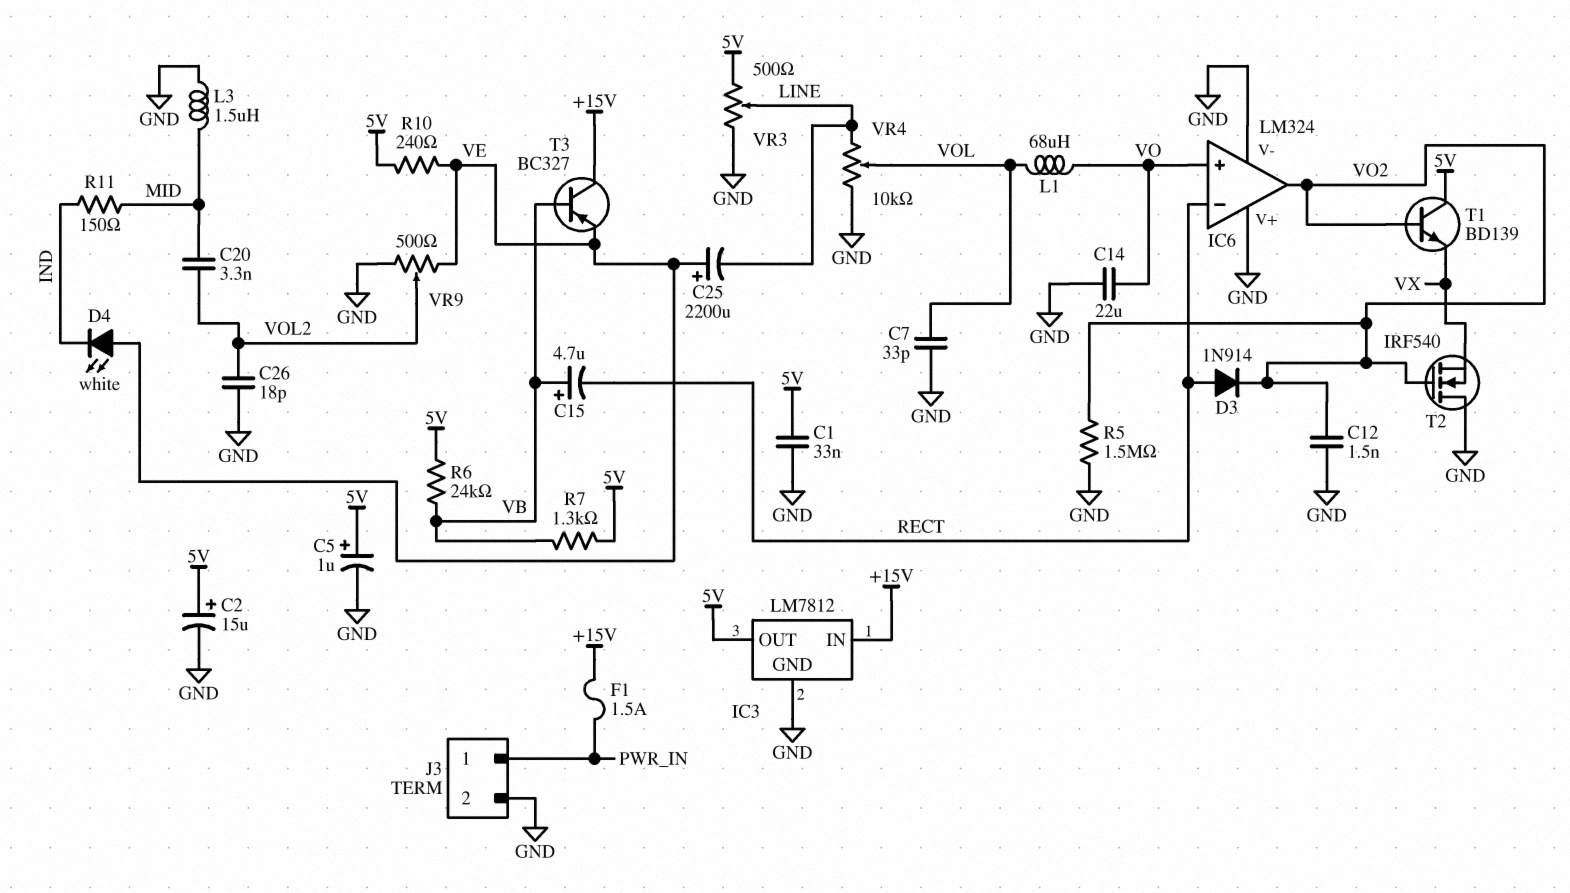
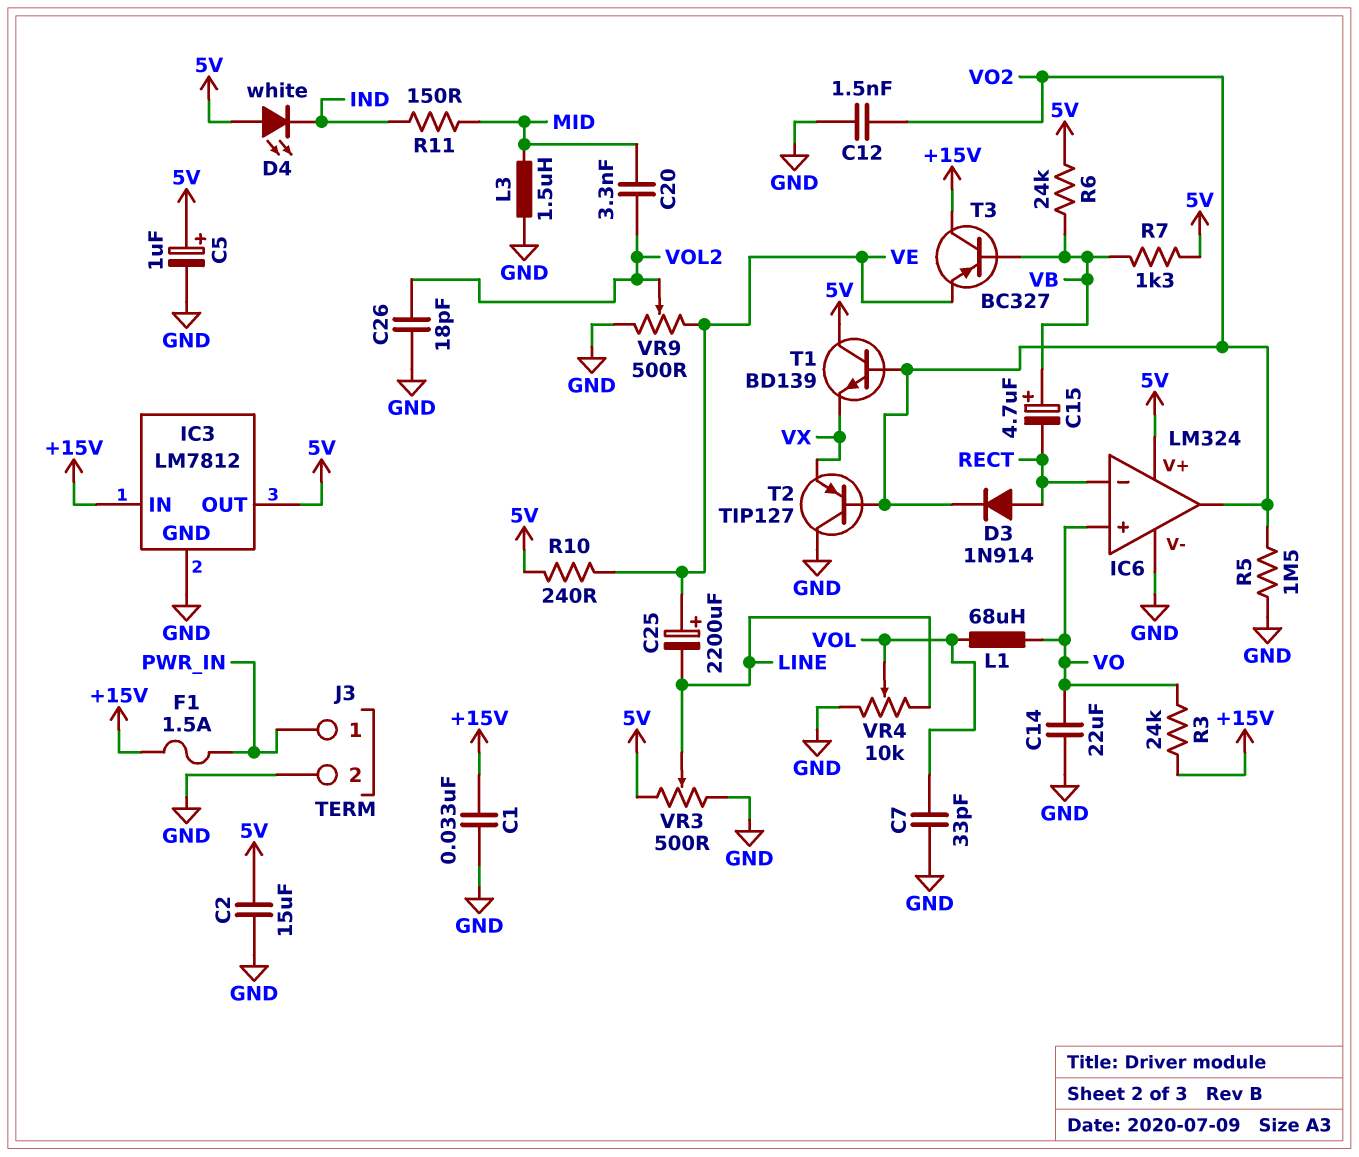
C1: 33nF (5V, GND) -> 33nF (+15V, GND)
C2: 15uF (plus 5V, minus GND) -> 15uF (5V, GND)
D4: LED white (A VE, K IND) -> LED white (A 5V, K IND)
IC6 pin V+: GND -> 5V
R3: none -> 24k (+15V, VO)
T2: NMOS IRF540 (G VO2, D GND, S VX) -> PNP TIP127 (B VO2, C GND, E VX)

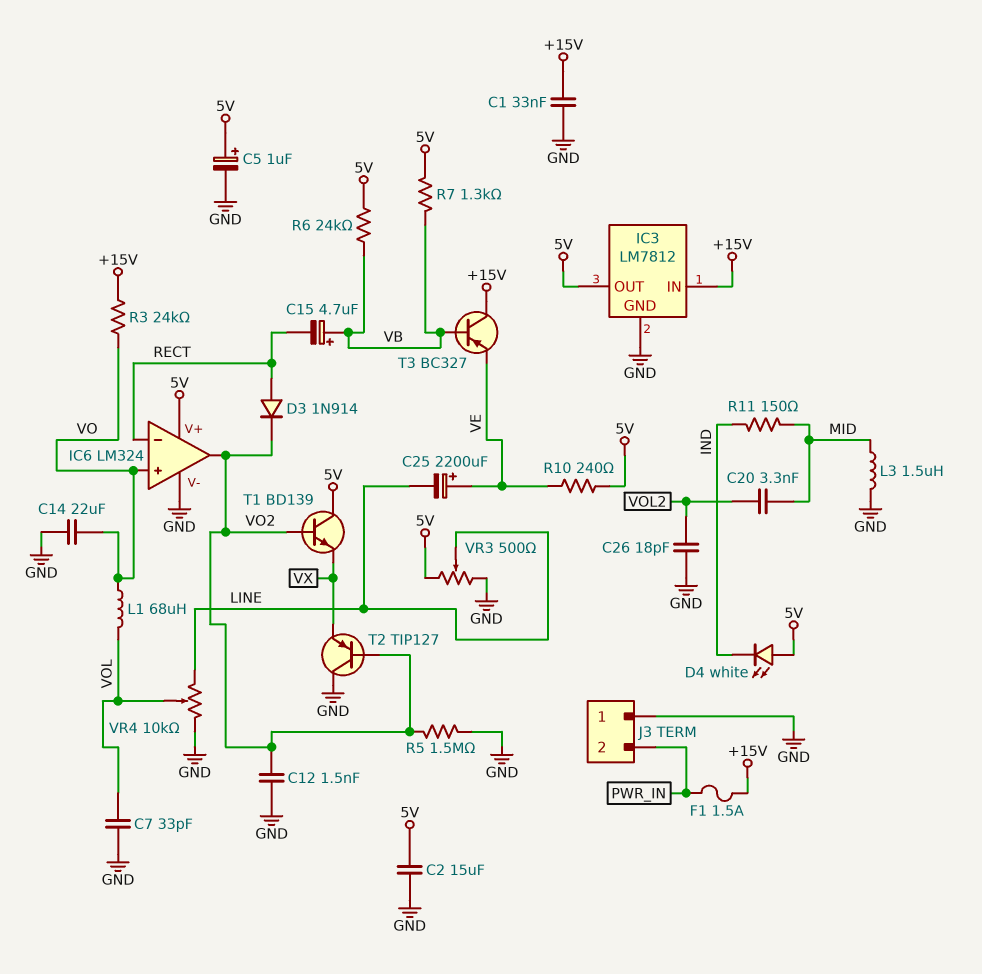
J3 pin 1: PWR_IN -> GND
J3 pin 2: GND -> PWR_IN
VR9: 500 (GND, VE, wiper VOL2) -> none

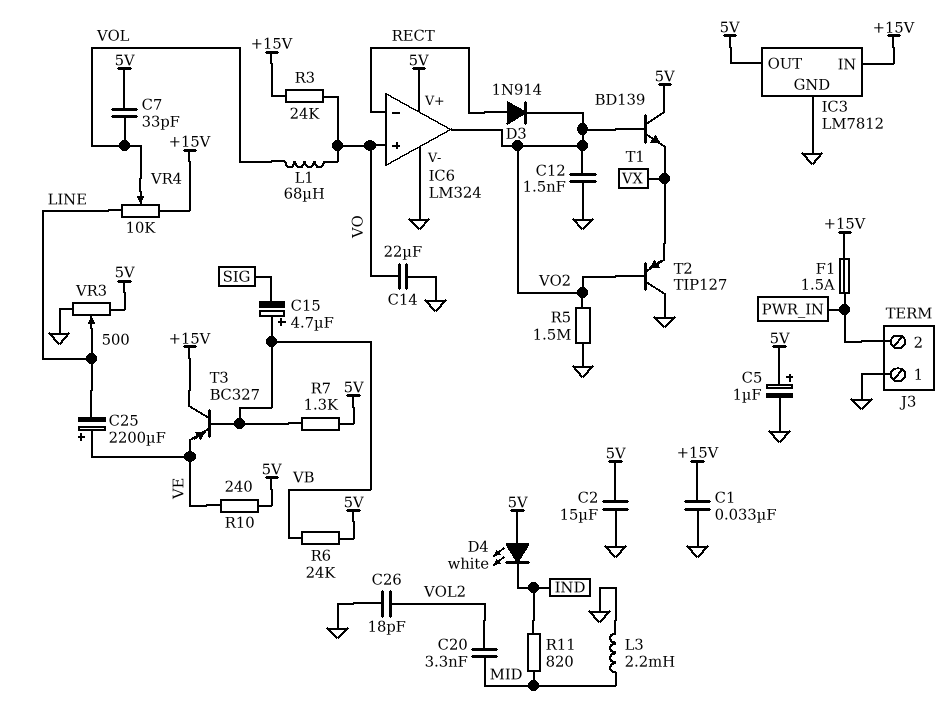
C7: 33pF (GND, VOL) -> 33pF (5V, VOL)
C15: 4.7uF (plus VB, minus RECT) -> 4.7uF (plus VB, minus SIG)
L3: 1.5uH (GND, MID) -> 2.2mH (GND, MID)
R11: 150 (IND, MID) -> 820 (IND, MID)
VR4: 10k (GND, LINE, wiper VOL) -> 10k (+15V, LINE, wiper VOL)

